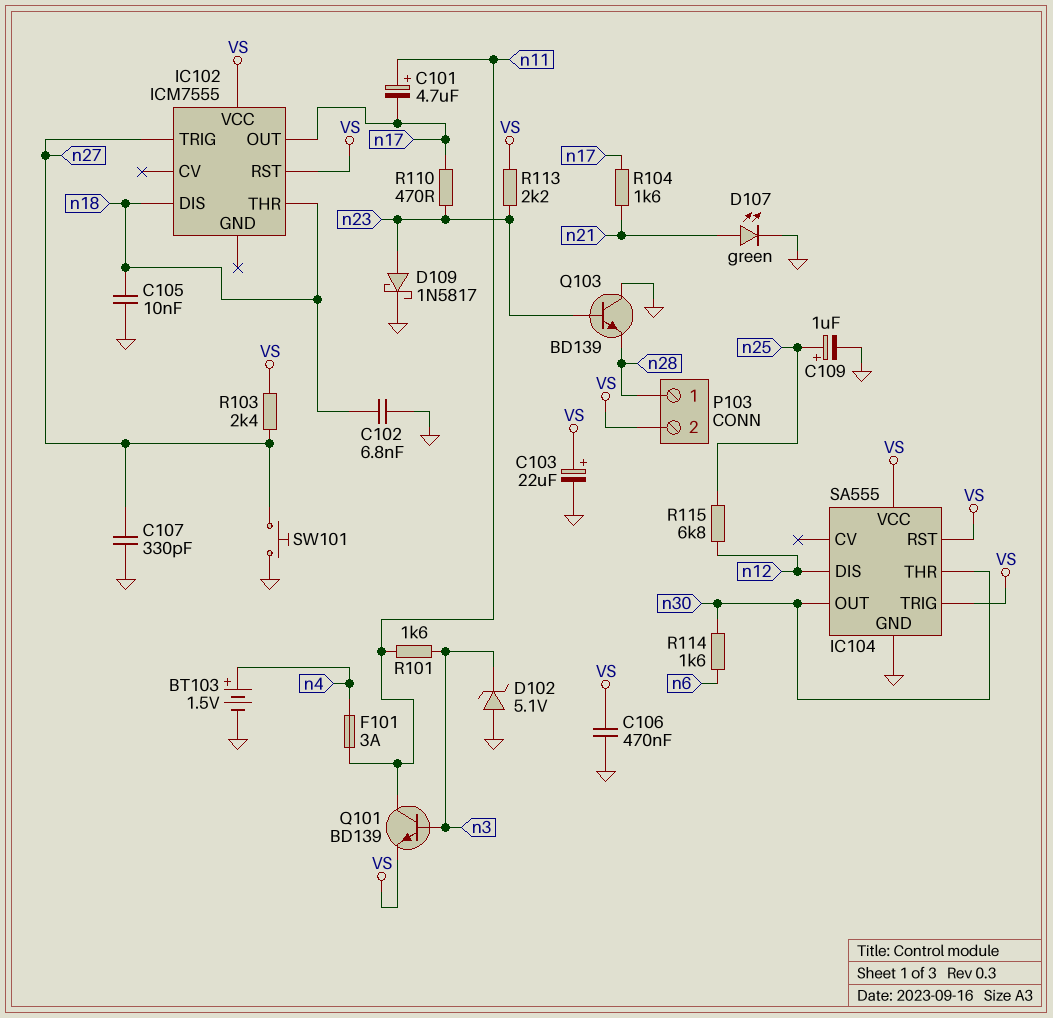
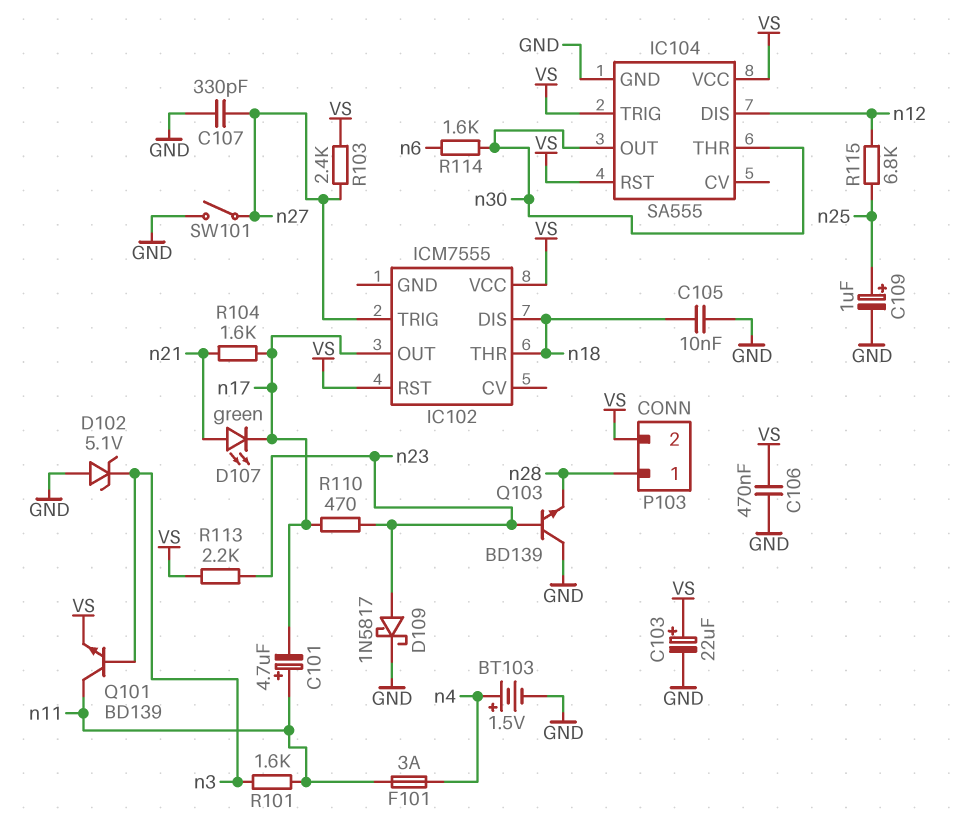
C102: 6.8nF (GND, n18) -> none
D107: LED green (A n21, K GND) -> LED green (A n21, K n17)
SW101: button (GND, n27) -> switch (GND, n27)

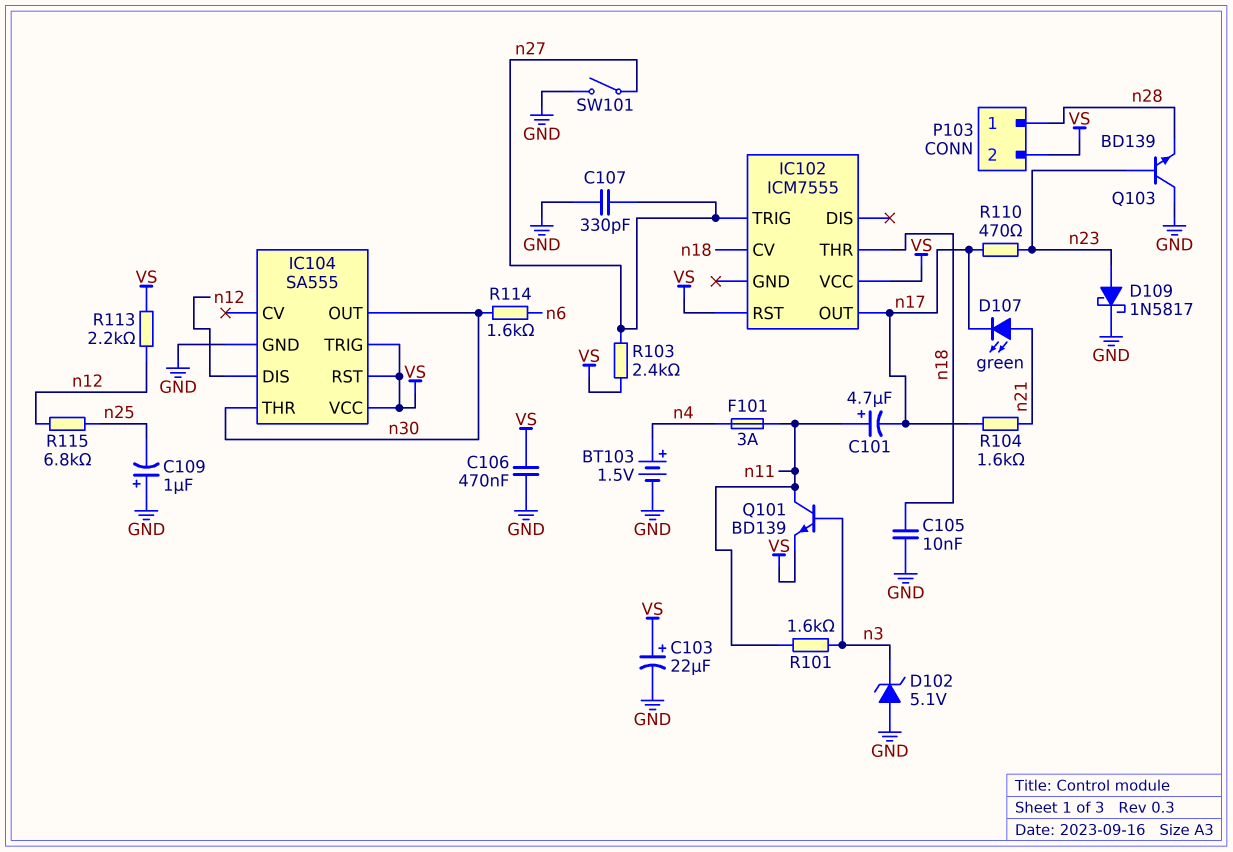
C109: 1uF (plus n25, minus GND) -> 1uF (plus GND, minus n25)
IC102 pin CV: none -> n18
IC102 pin DIS: n18 -> none
R113: 2.2k (VS, n23) -> 2.2k (VS, n12)

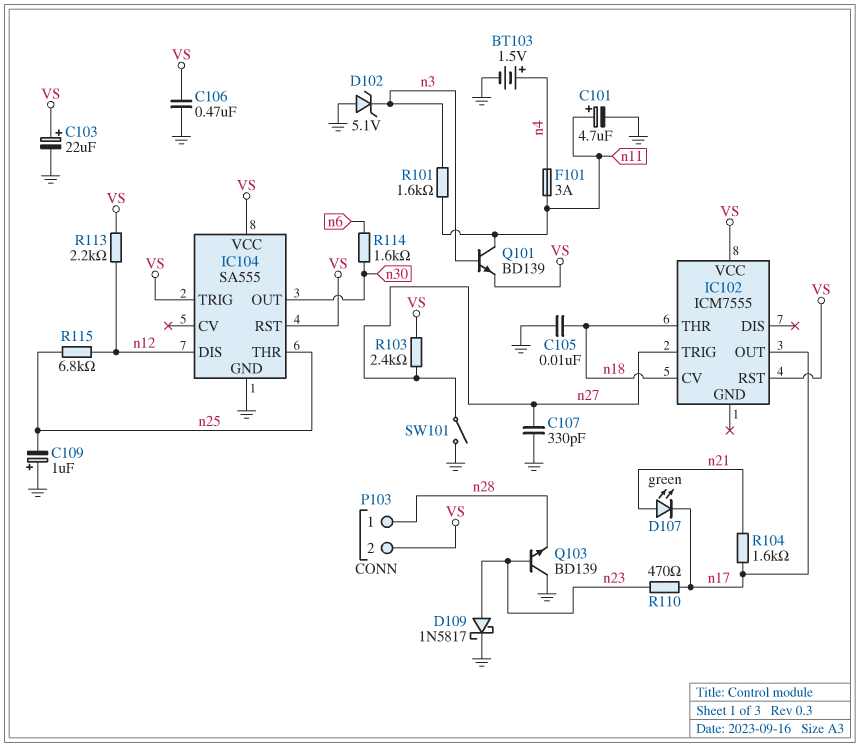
C101: 4.7uF (plus n11, minus n17) -> 4.7uF (plus n11, minus GND)
IC104 pin THR: n30 -> n25

